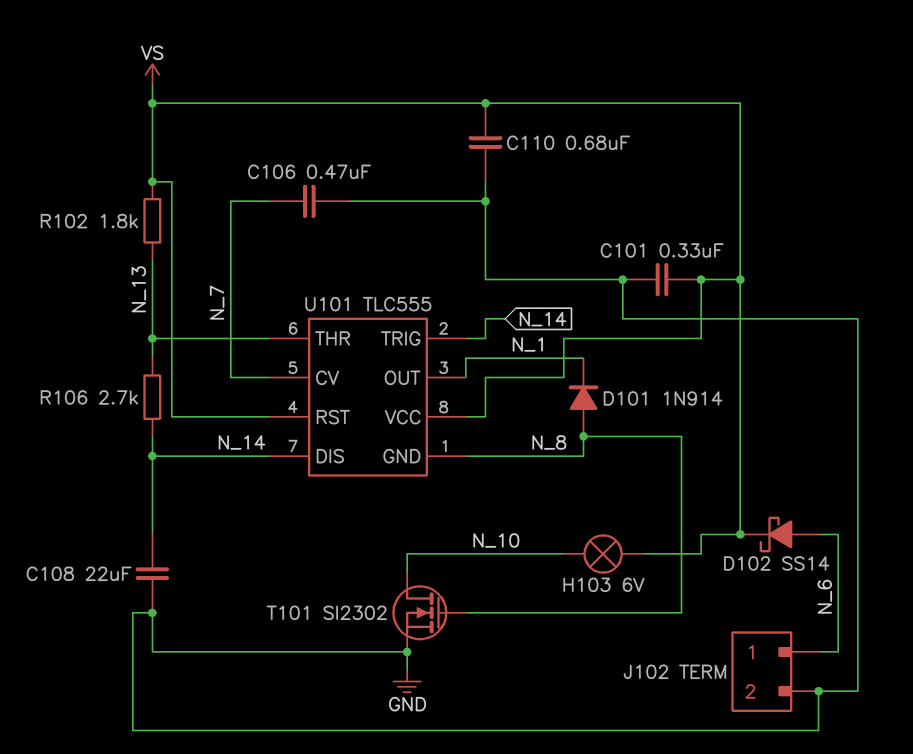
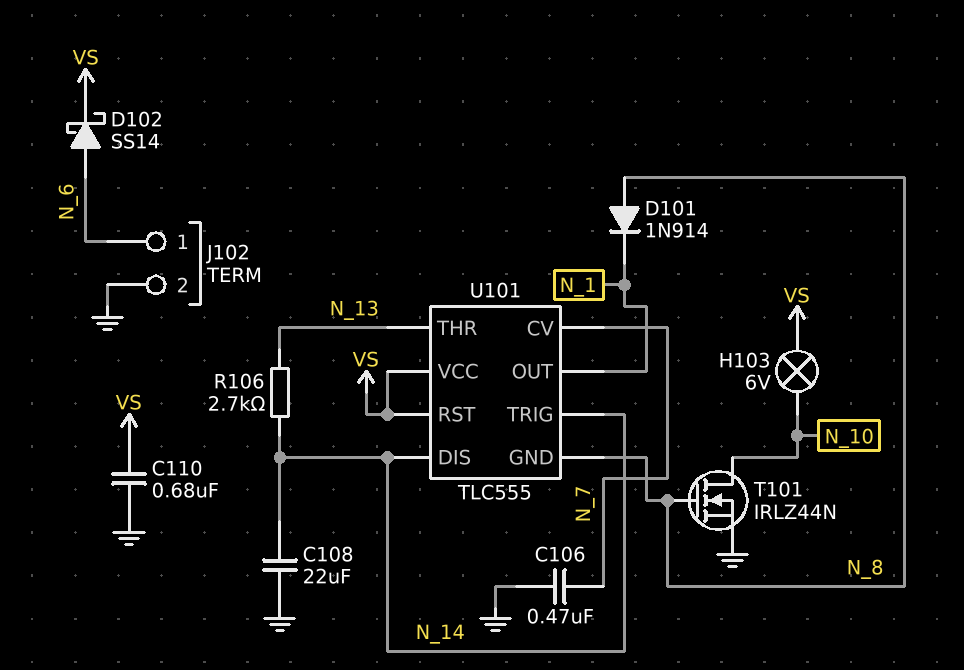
C101: 330nF (GND, VS) -> none
R102: 1.8k (N_13, VS) -> none
T101: NMOS SI2302 (G N_8, D N_10, S GND) -> NMOS IRLZ44N (G N_8, D N_10, S GND)

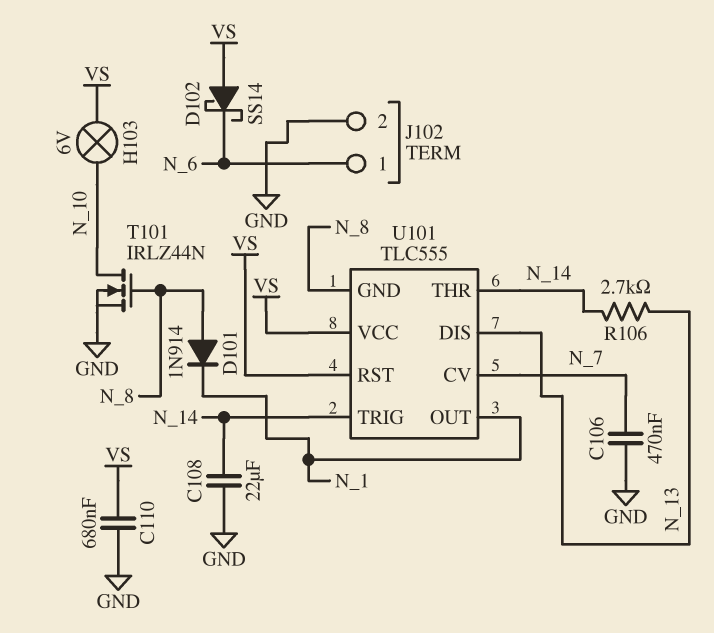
D102: schottky SS14 (A N_6, K VS) -> schottky SS14 (A VS, K N_6)
U101 pin DIS: N_14 -> N_13
U101 pin THR: N_13 -> N_14

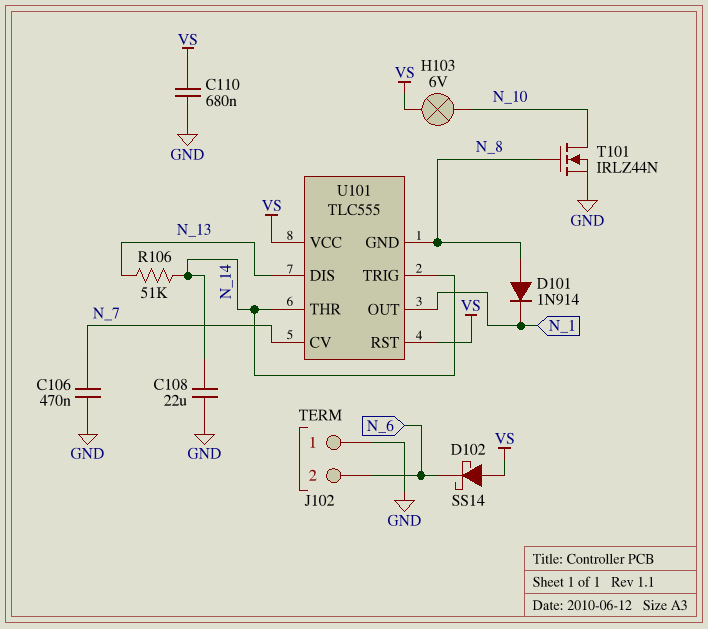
J102 pin 1: N_6 -> GND
J102 pin 2: GND -> N_6
R106: 2.7k (N_13, N_14) -> 51k (N_13, N_14)

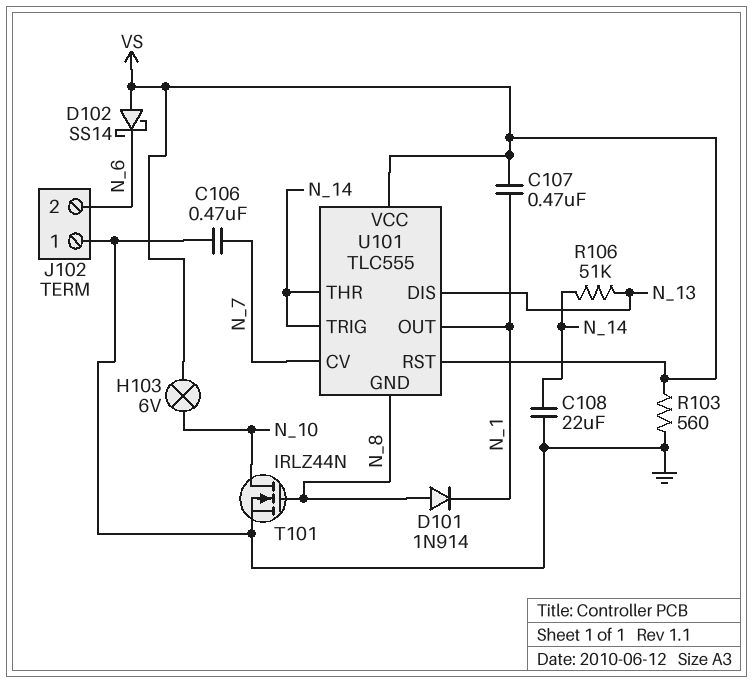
C107: none -> 470nF (N_1, VS)
C110: 680nF (GND, VS) -> none
R103: none -> 560 (GND, VS)

